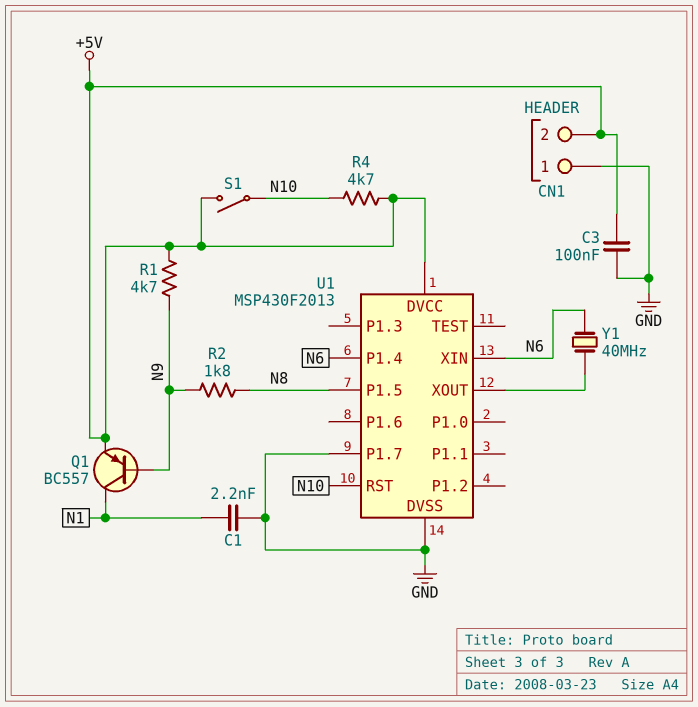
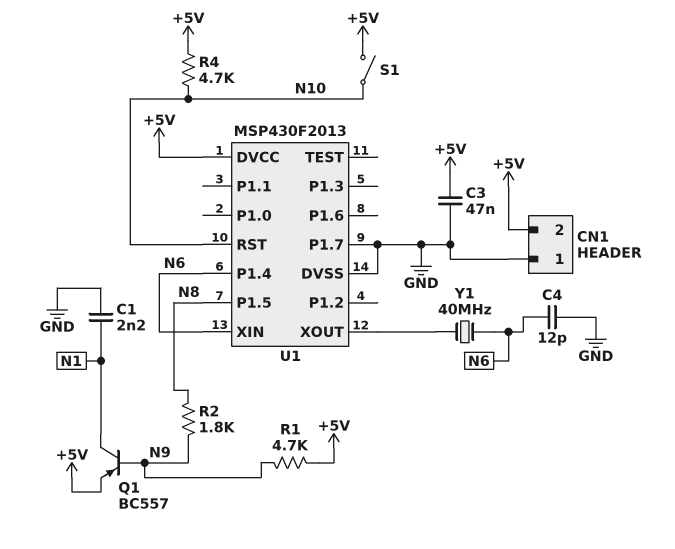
C3: 100nF (+5V, GND) -> 47nF (+5V, GND)
C4: none -> 12pF (GND, N6)

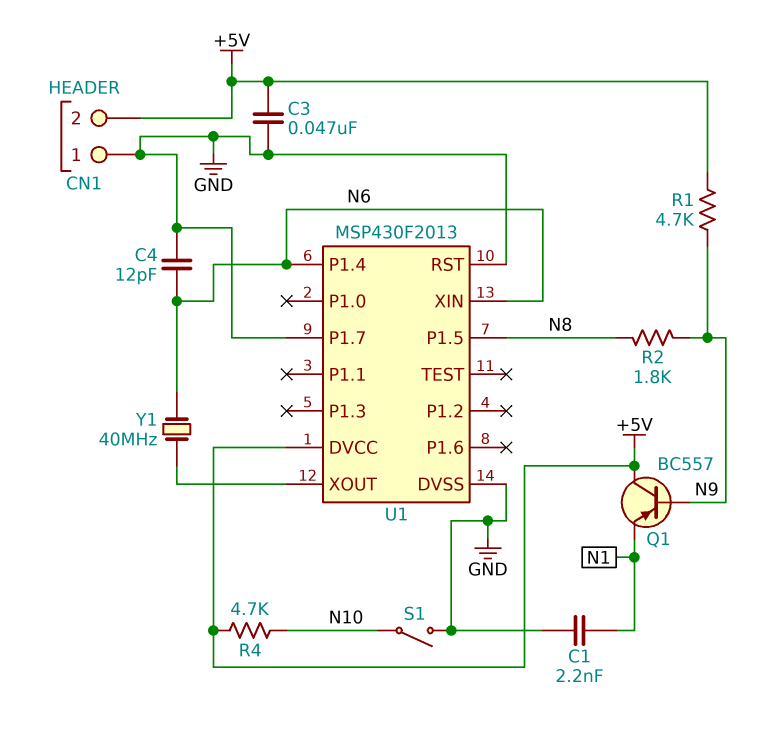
Q1: PNP BC557 (B N9, C N1, E +5V) -> PNP BC557 (B N9, C +5V, E N1)
S1: switch (+5V, N10) -> switch (GND, N10)
U1 pin RST: N10 -> GND

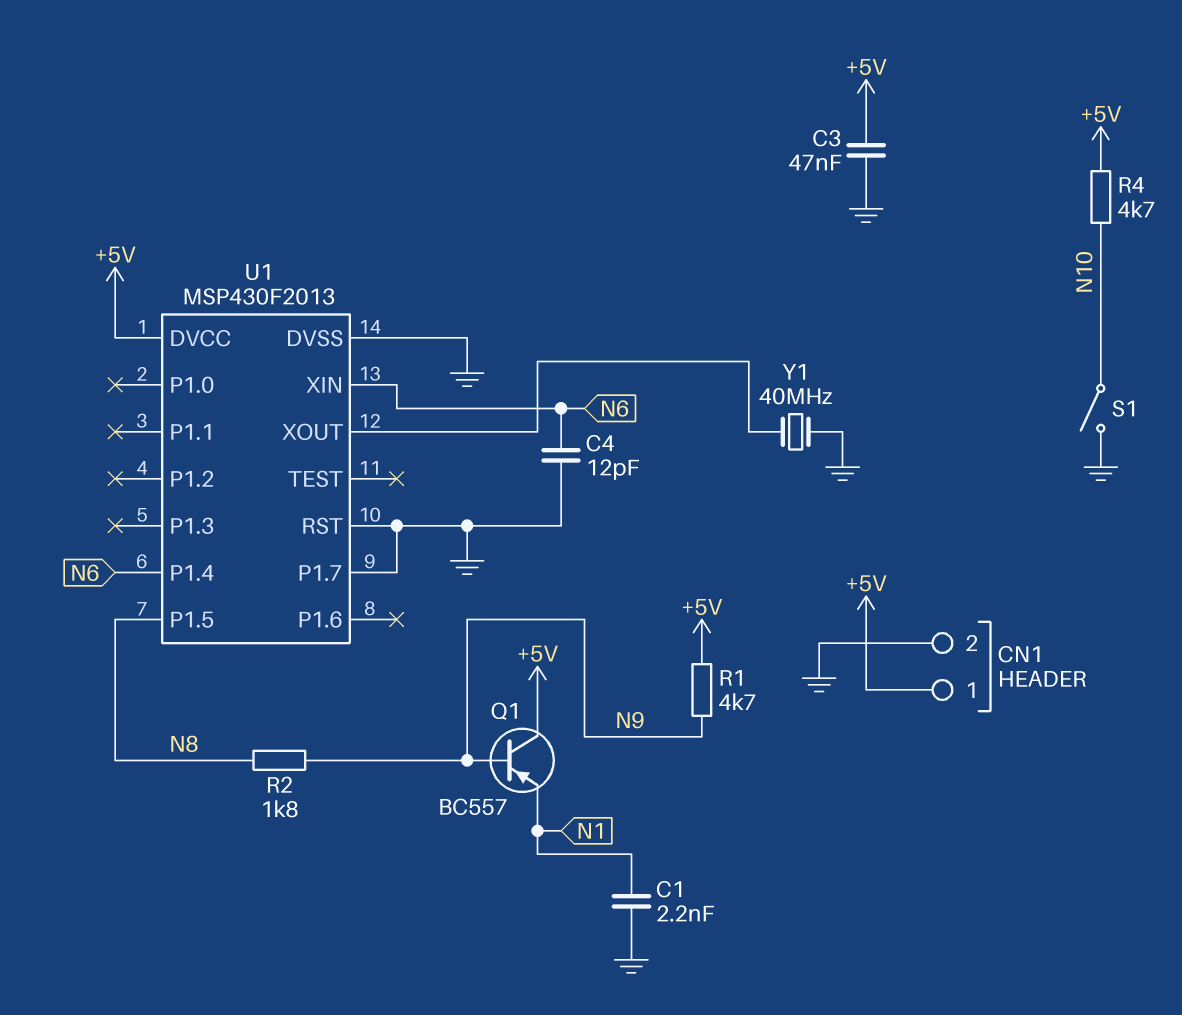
CN1 pin 1: GND -> +5V
CN1 pin 2: +5V -> GND
Y1: 40MHz (N6, U1/XOUT) -> 40MHz (GND, U1/XOUT)

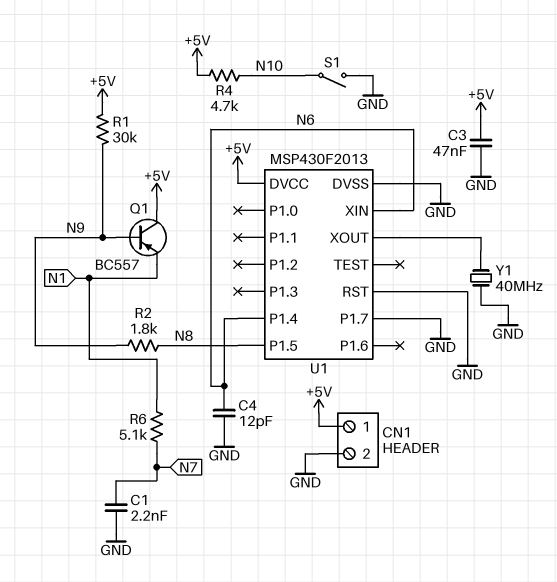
C1: 2.2nF (GND, N1) -> 2.2nF (GND, N7)
R1: 4.7k (+5V, N9) -> 30k (+5V, N9)
R6: none -> 5.1k (N1, N7)

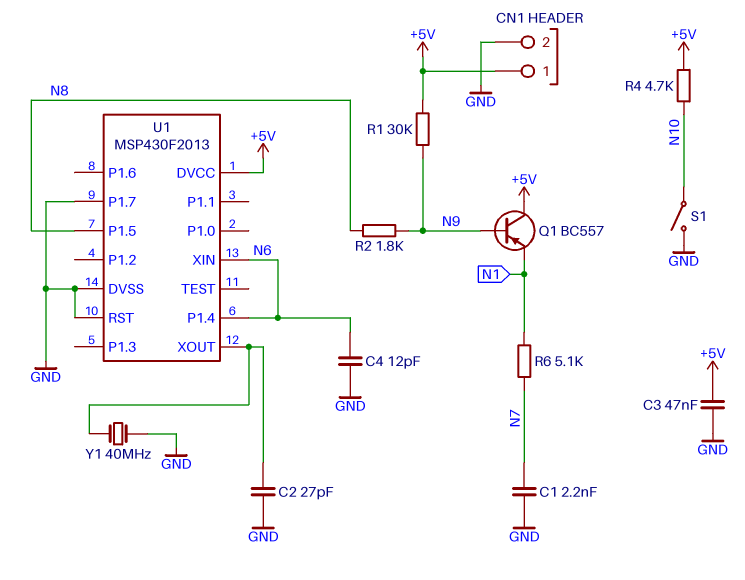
C2: none -> 27pF (GND, U1/XOUT)

